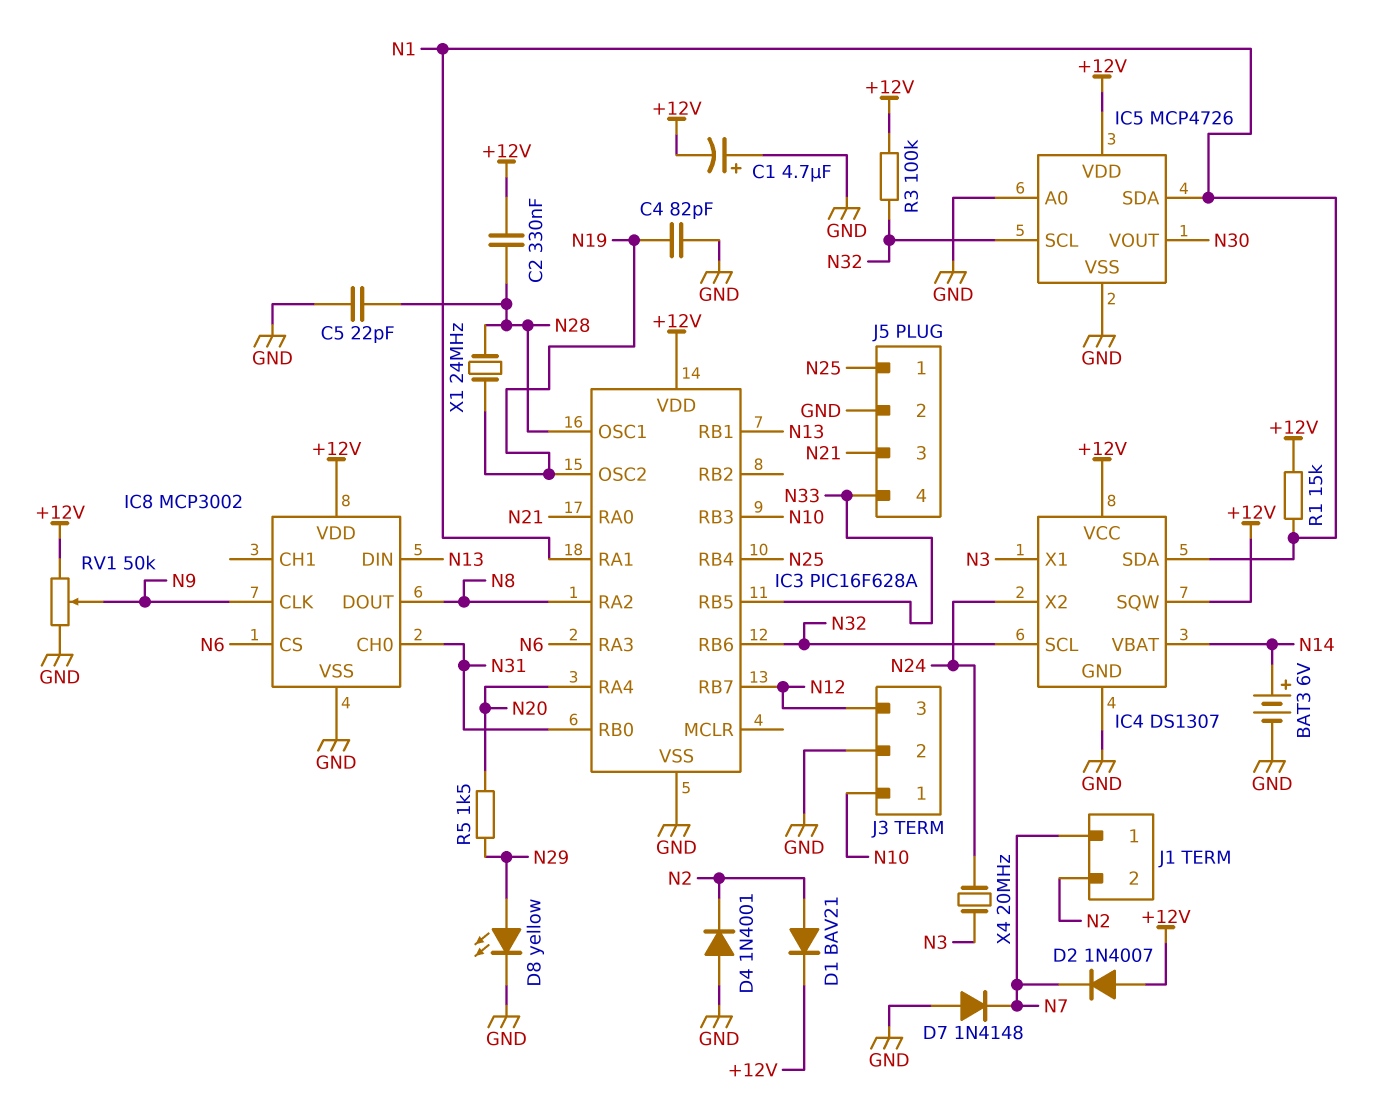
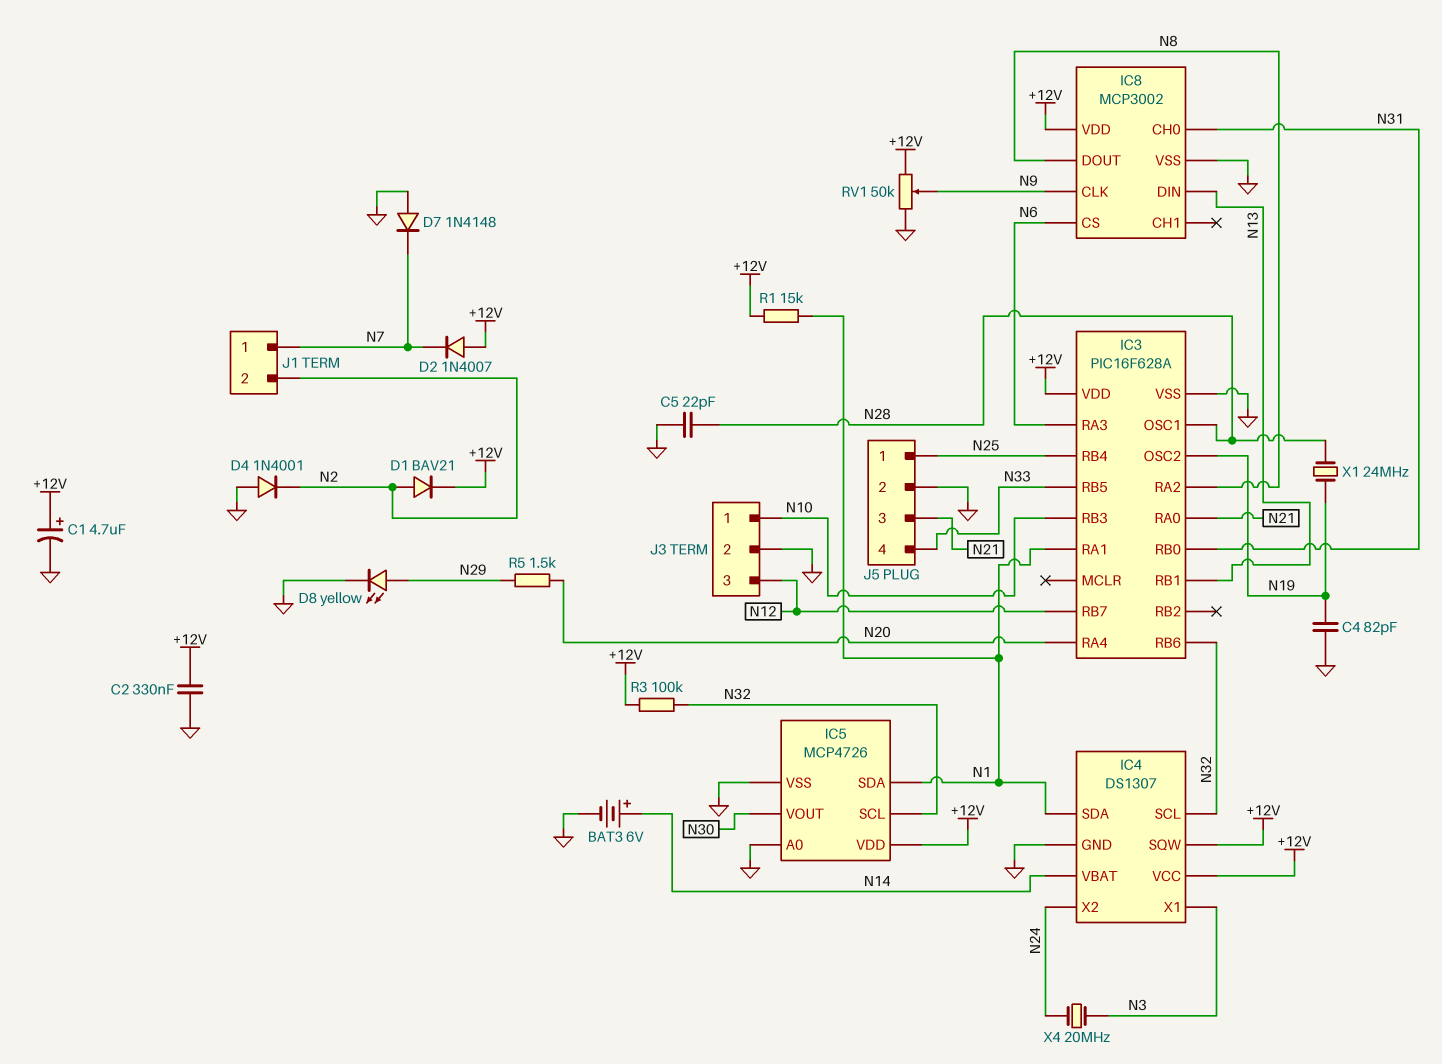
C1: 4.7uF (plus GND, minus +12V) -> 4.7uF (plus +12V, minus GND)
C2: 330nF (+12V, N28) -> 330nF (+12V, GND)

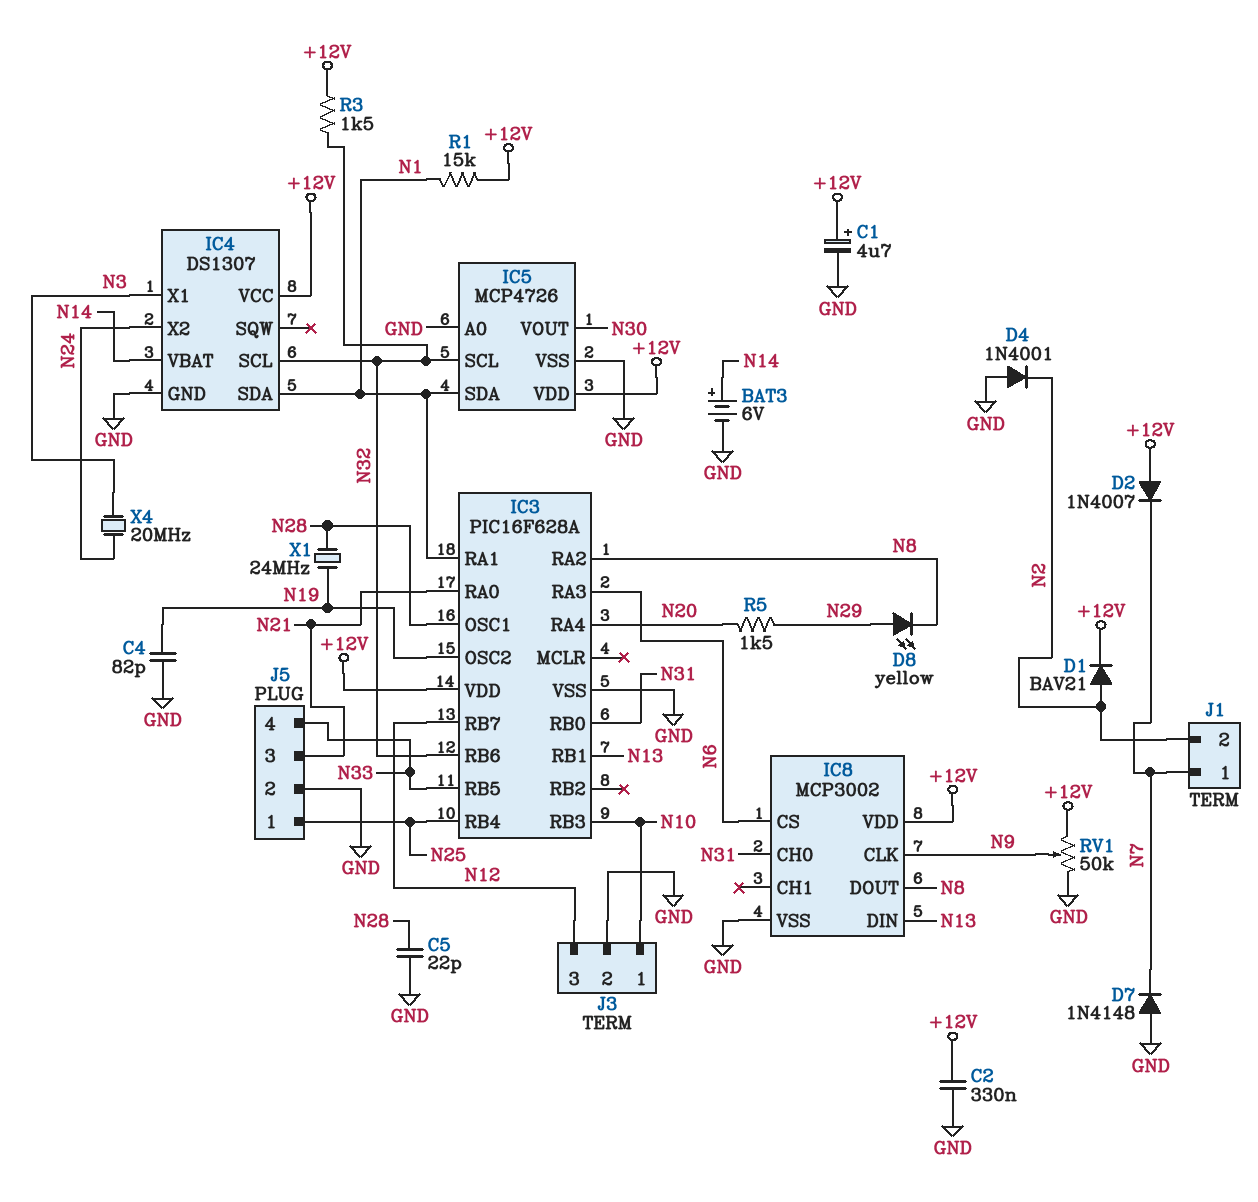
D8: LED yellow (A N29, K GND) -> LED yellow (A N29, K N8)
IC4 pin SQW: +12V -> none
R3: 100k (+12V, N32) -> 1.5k (+12V, N32)

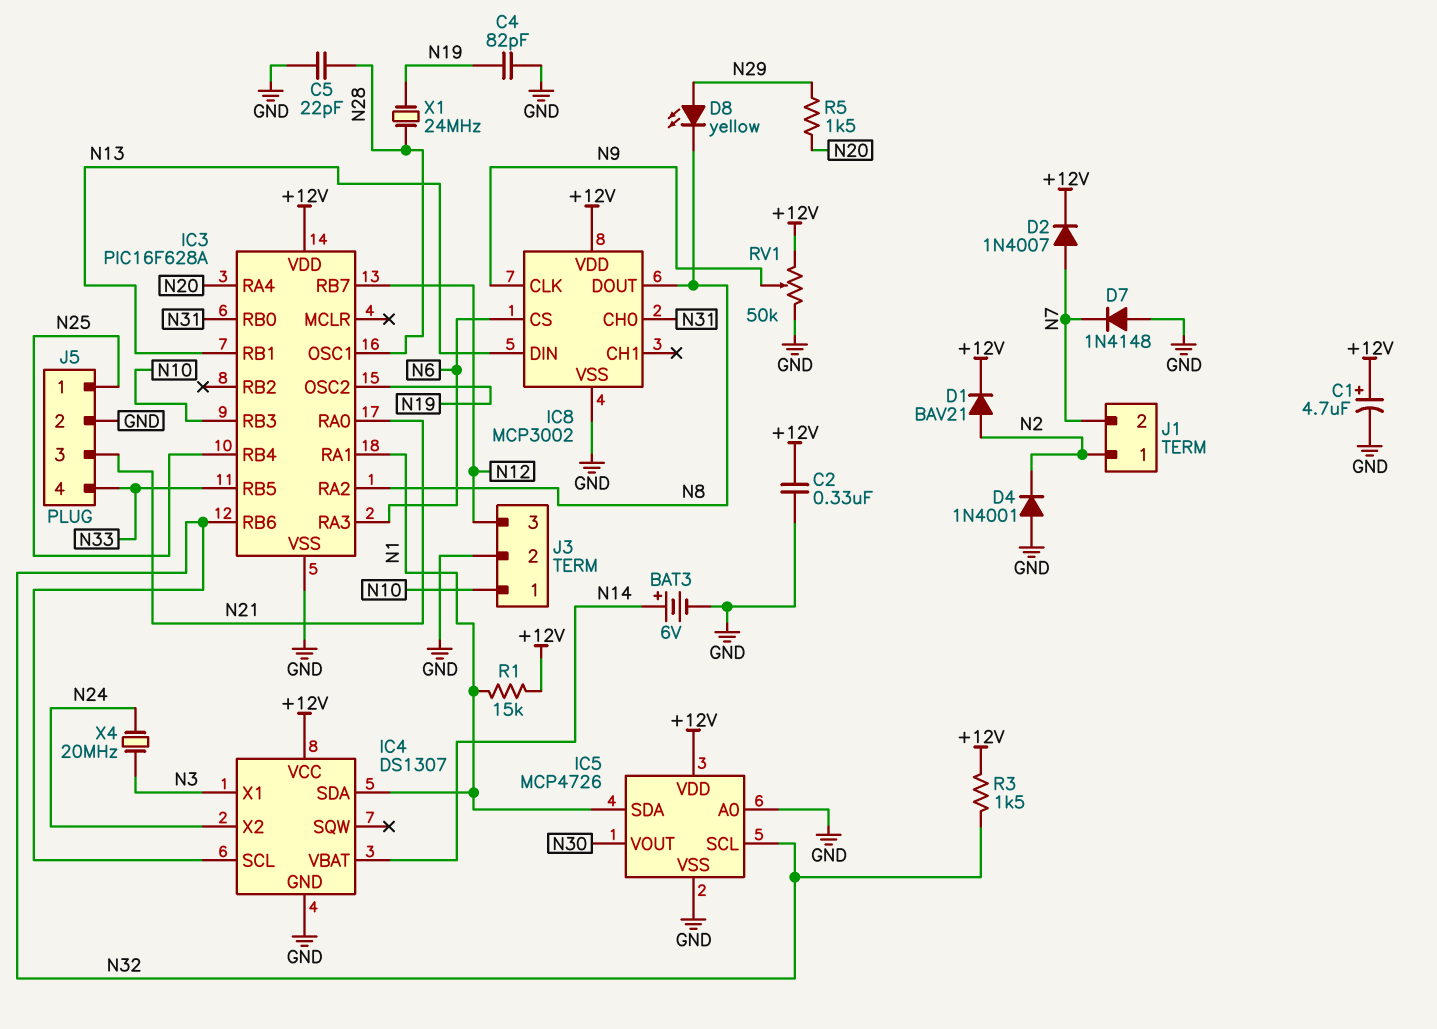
D2: diode 1N4007 (A +12V, K N7) -> diode 1N4007 (A N7, K +12V)
J1 pin 1: N7 -> N2
J1 pin 2: N2 -> N7

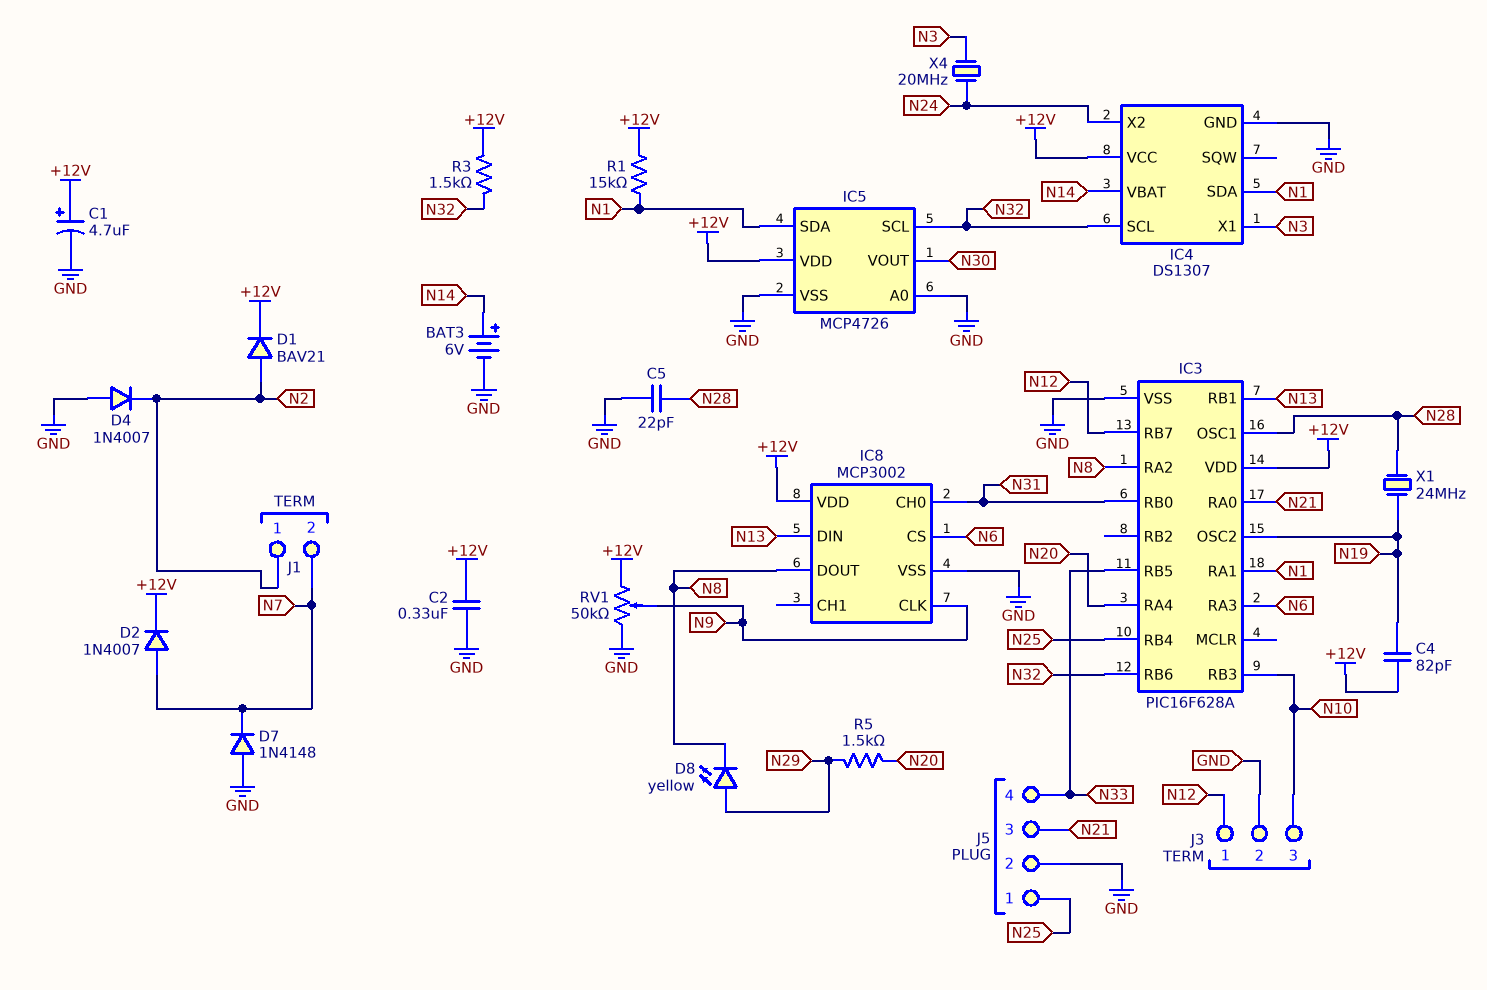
C4: 82pF (GND, N19) -> 82pF (+12V, N19)
D4: diode 1N4001 (A GND, K N2) -> diode 1N4007 (A GND, K N2)
J3 pin 1: N10 -> N12
J3 pin 3: N12 -> N10

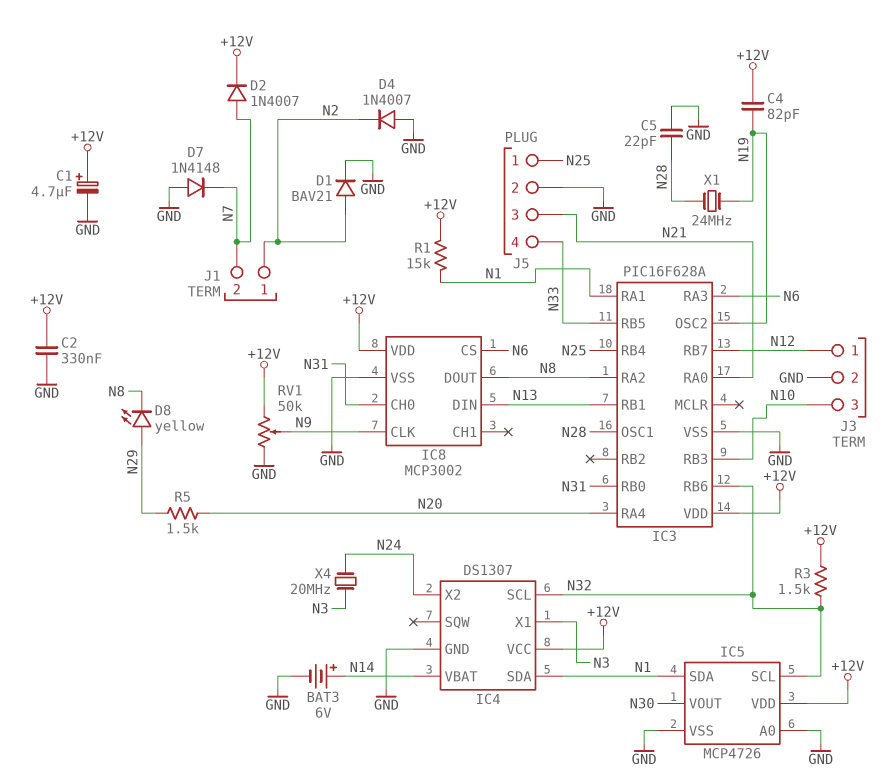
D1: diode BAV21 (A N2, K +12V) -> diode BAV21 (A N2, K GND)

